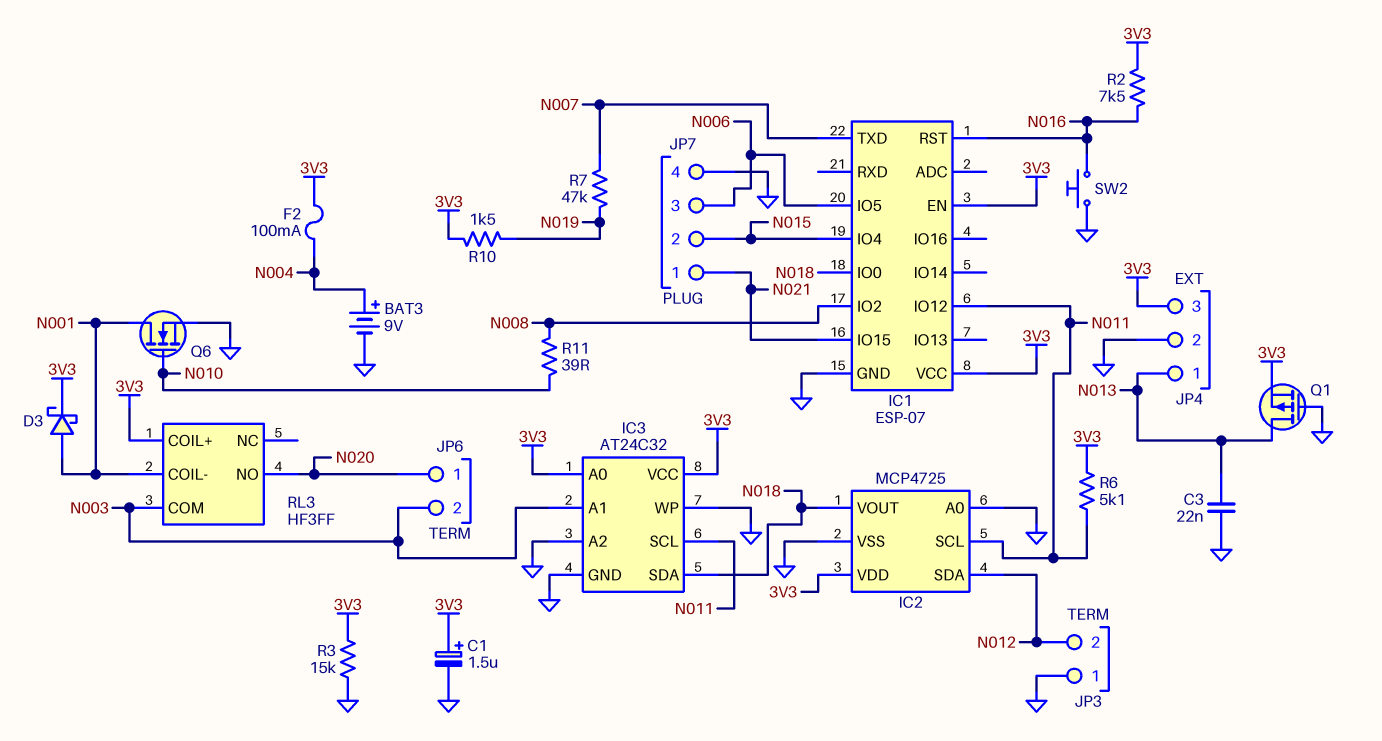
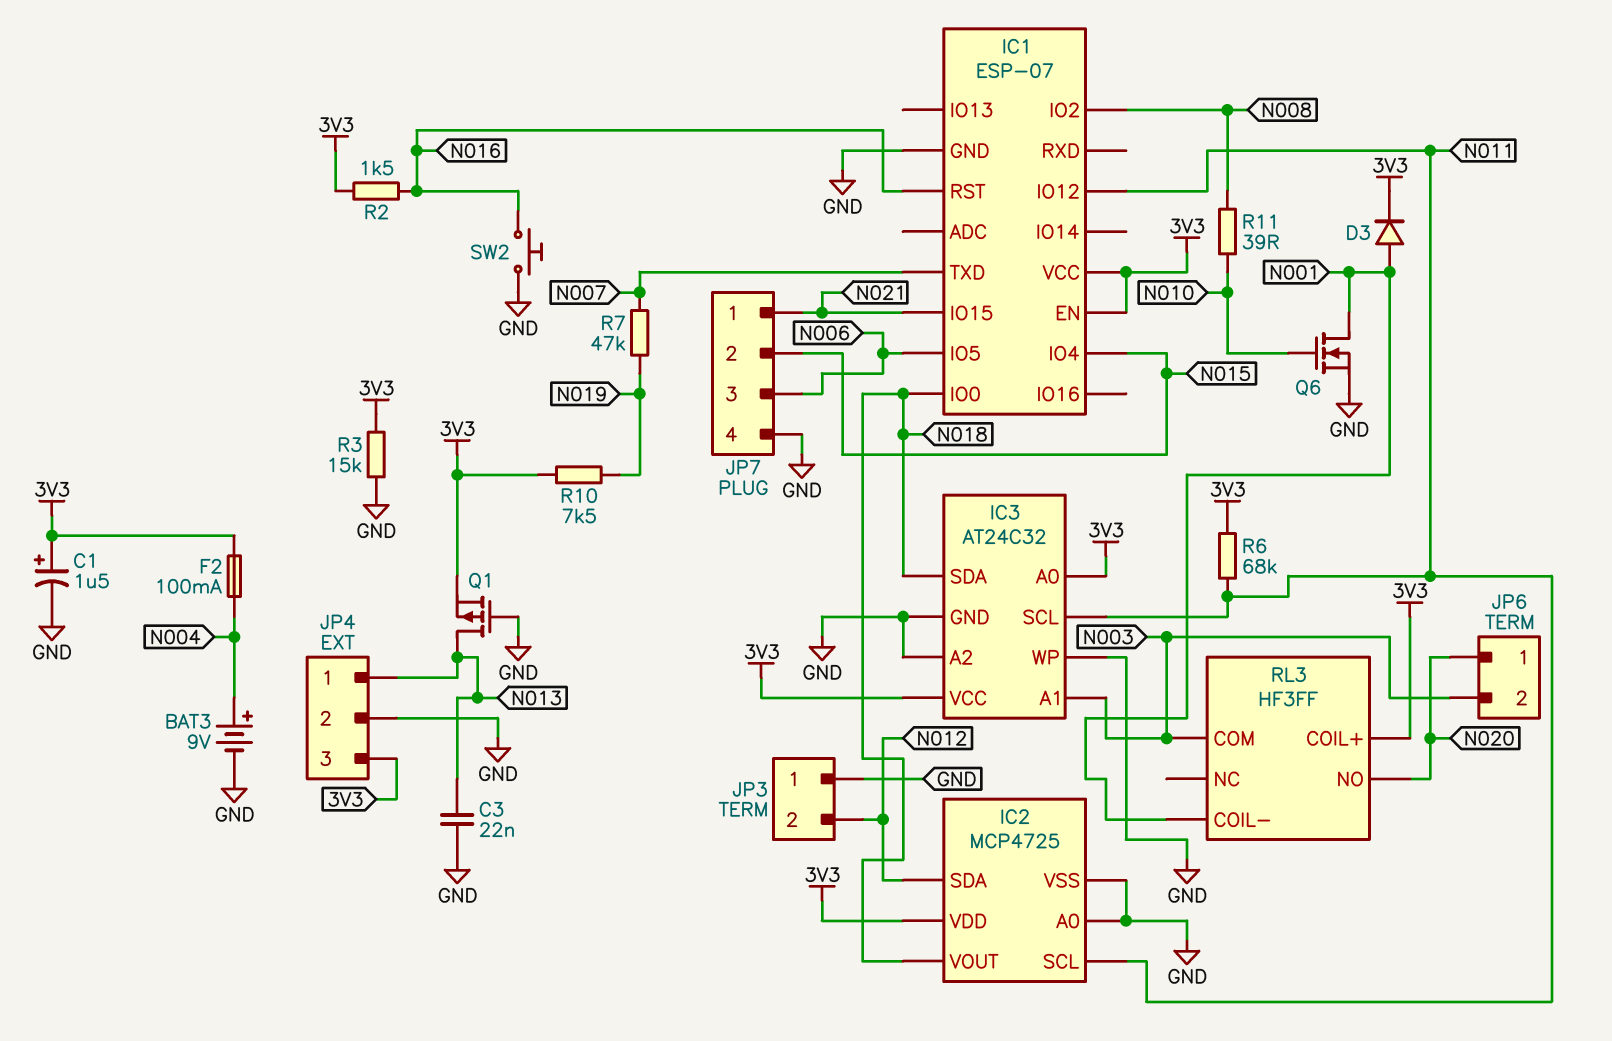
D3: schottky (A N001, K 3V3) -> diode (A N001, K 3V3)
R2: 7.5k (3V3, N016) -> 1.5k (3V3, N016)
R6: 5.1k (3V3, N011) -> 68k (3V3, N011)
R10: 1.5k (3V3, N019) -> 7.5k (3V3, N019)

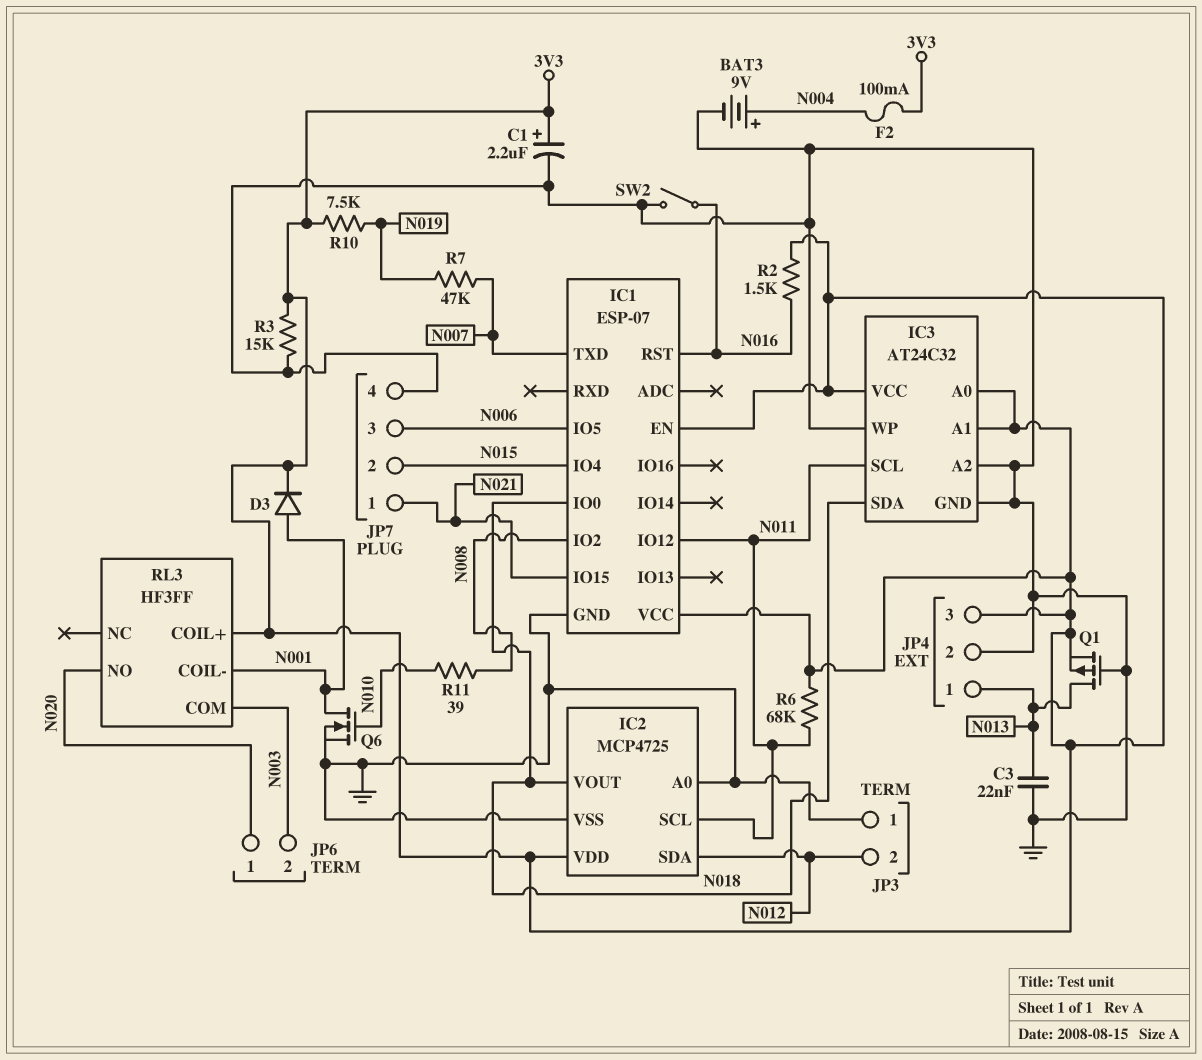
C1: 1.5uF (plus 3V3, minus GND) -> 2.2uF (plus 3V3, minus GND)
IC3 pin A1: N003 -> 3V3
SW2: button (GND, N016) -> switch (GND, N016)

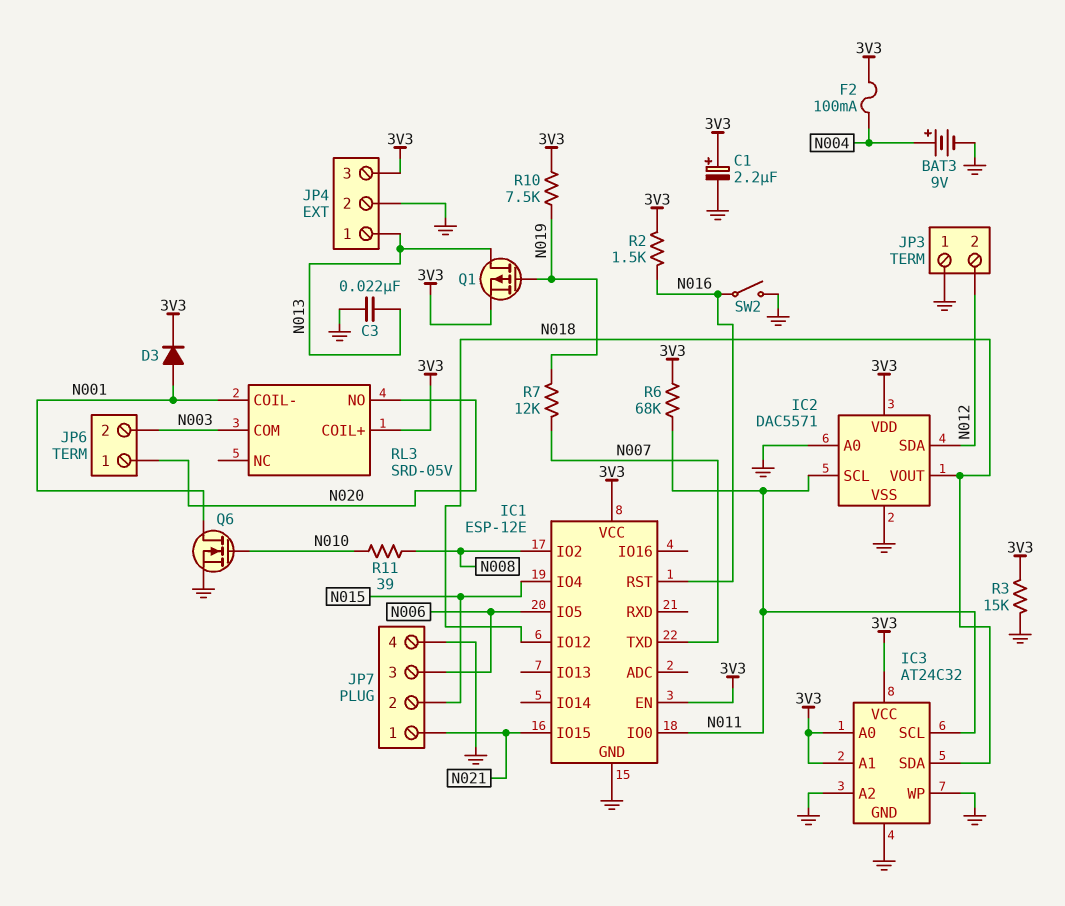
IC1: ESP-07 -> ESP-12E
IC1 pin IO0: N018 -> N011
IC1 pin IO12: N011 -> N018
IC2: MCP4725 -> DAC5571
Q1: PMOS (G GND, D N013, S 3V3) -> PMOS (G N019, D N013, S 3V3)
R7: 47k (N007, N019) -> 12k (N007, N019)
RL3: HF3FF -> SRD-05V

